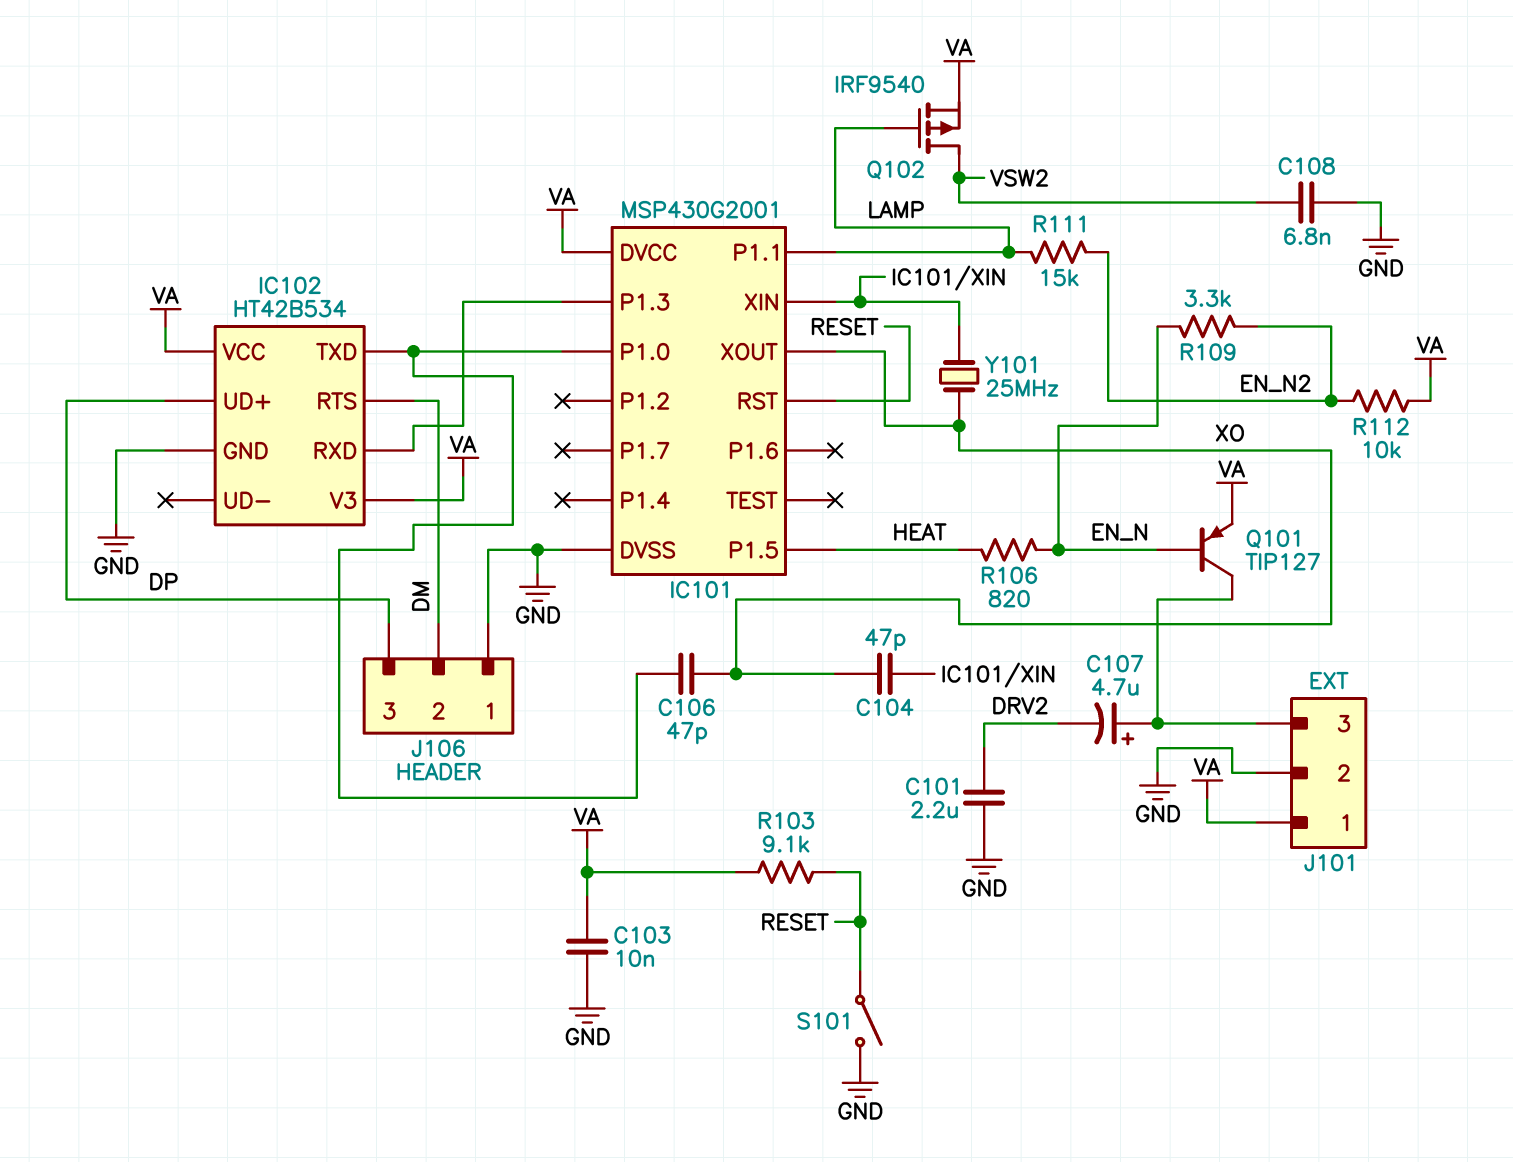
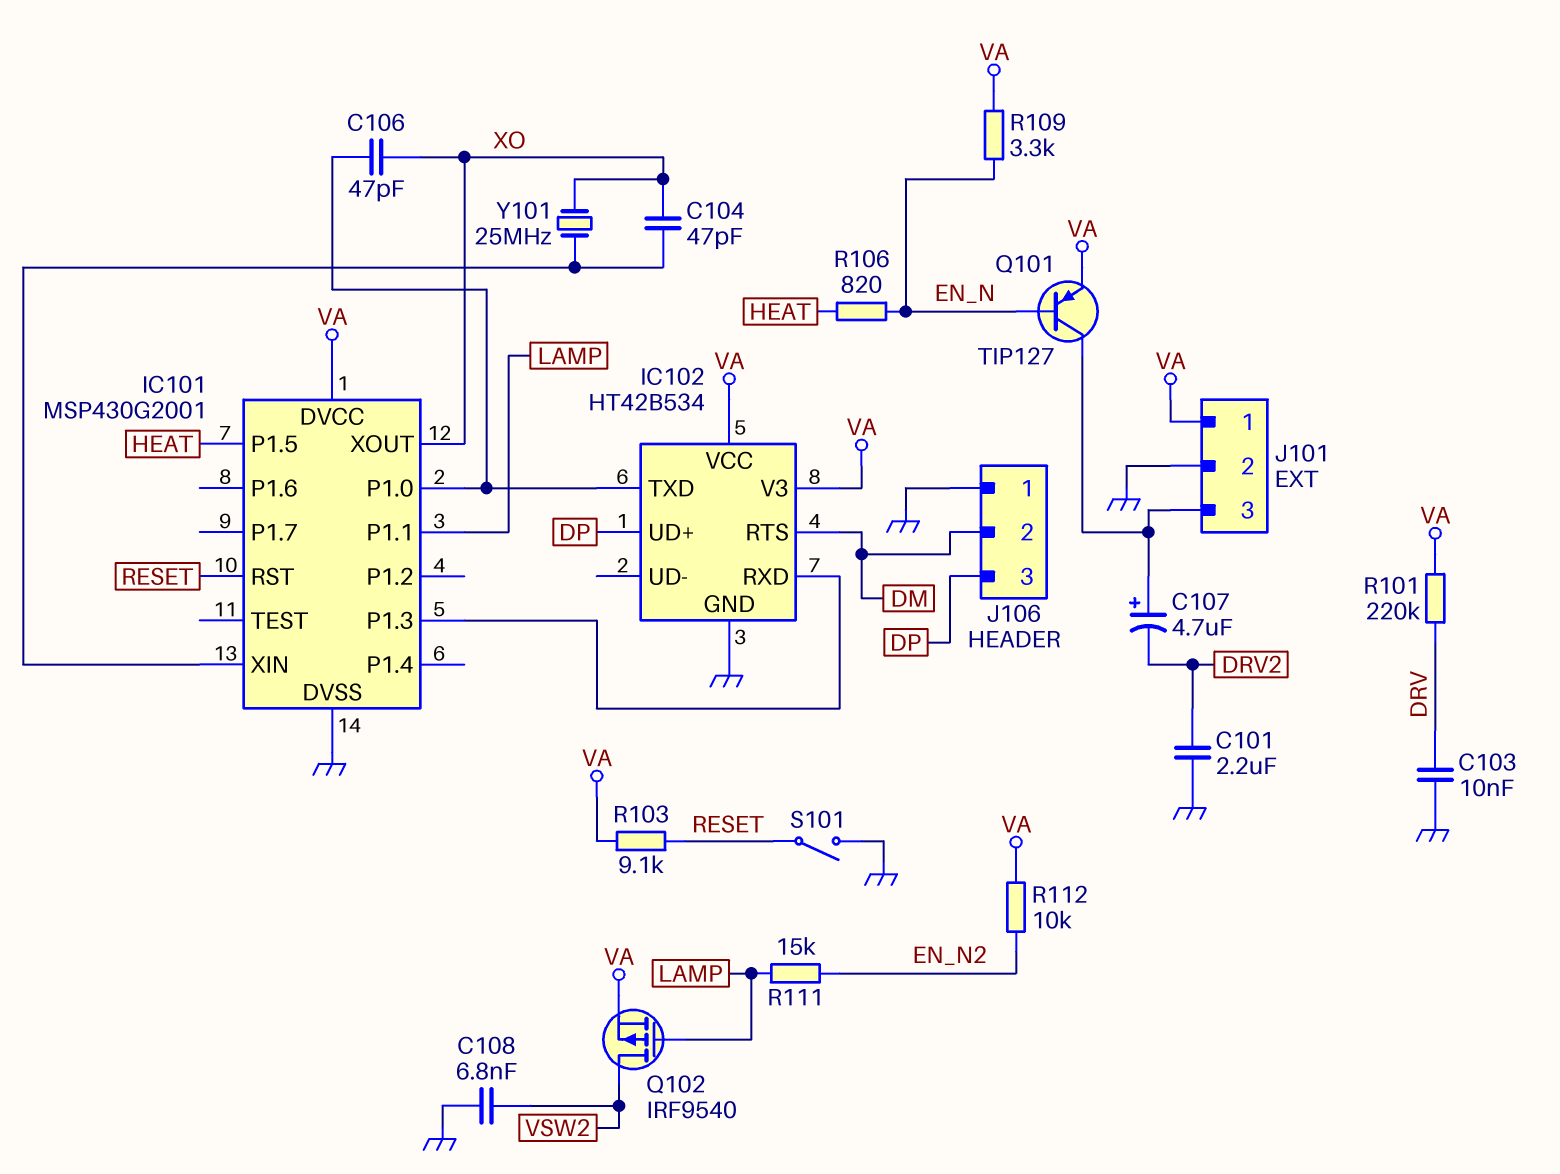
C103: 10nF (GND, VA) -> 10nF (DRV, GND)
R101: none -> 220k (DRV, VA)
R109: 3.3k (EN_N, EN_N2) -> 3.3k (EN_N, VA)

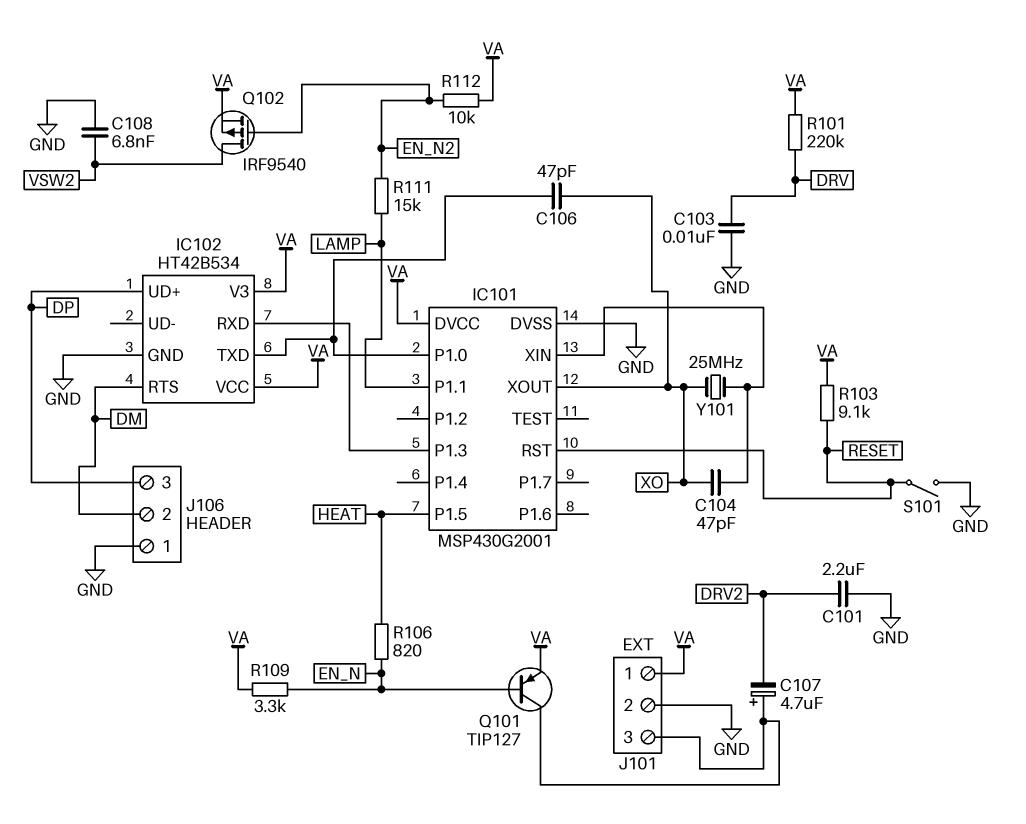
Q102: PMOS IRF9540 (G LAMP, D VSW2, S VA) -> PMOS IRF9540 (G EN_N2, D VSW2, S VA)

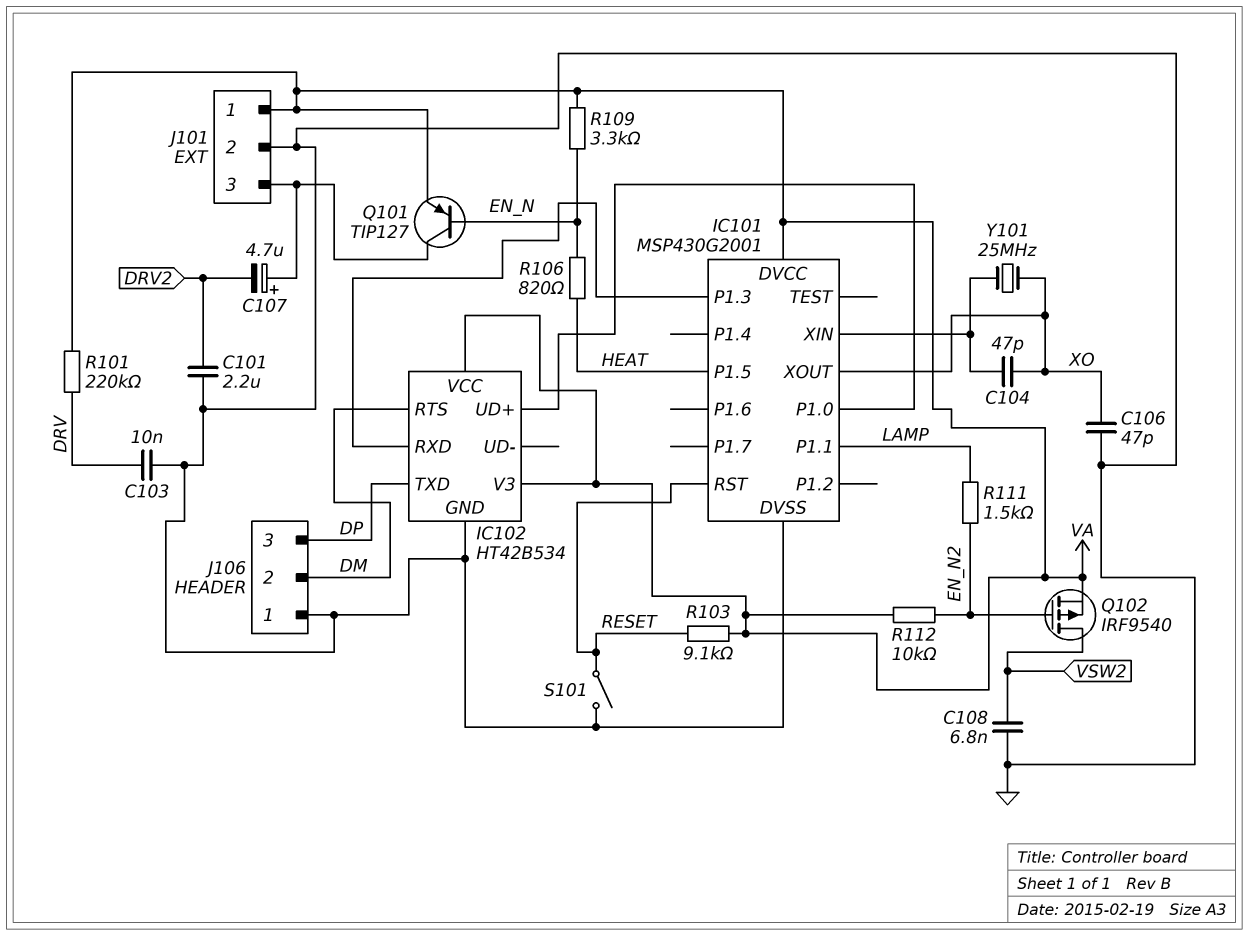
C106: 47pF (IC101/P1.0, XO) -> 47pF (GND, XO)
IC102 pin TXD: IC101/P1.0 -> DP
IC102 pin UD+: DP -> IC101/P1.0
R111: 15k (EN_N2, LAMP) -> 1.5k (EN_N2, LAMP)

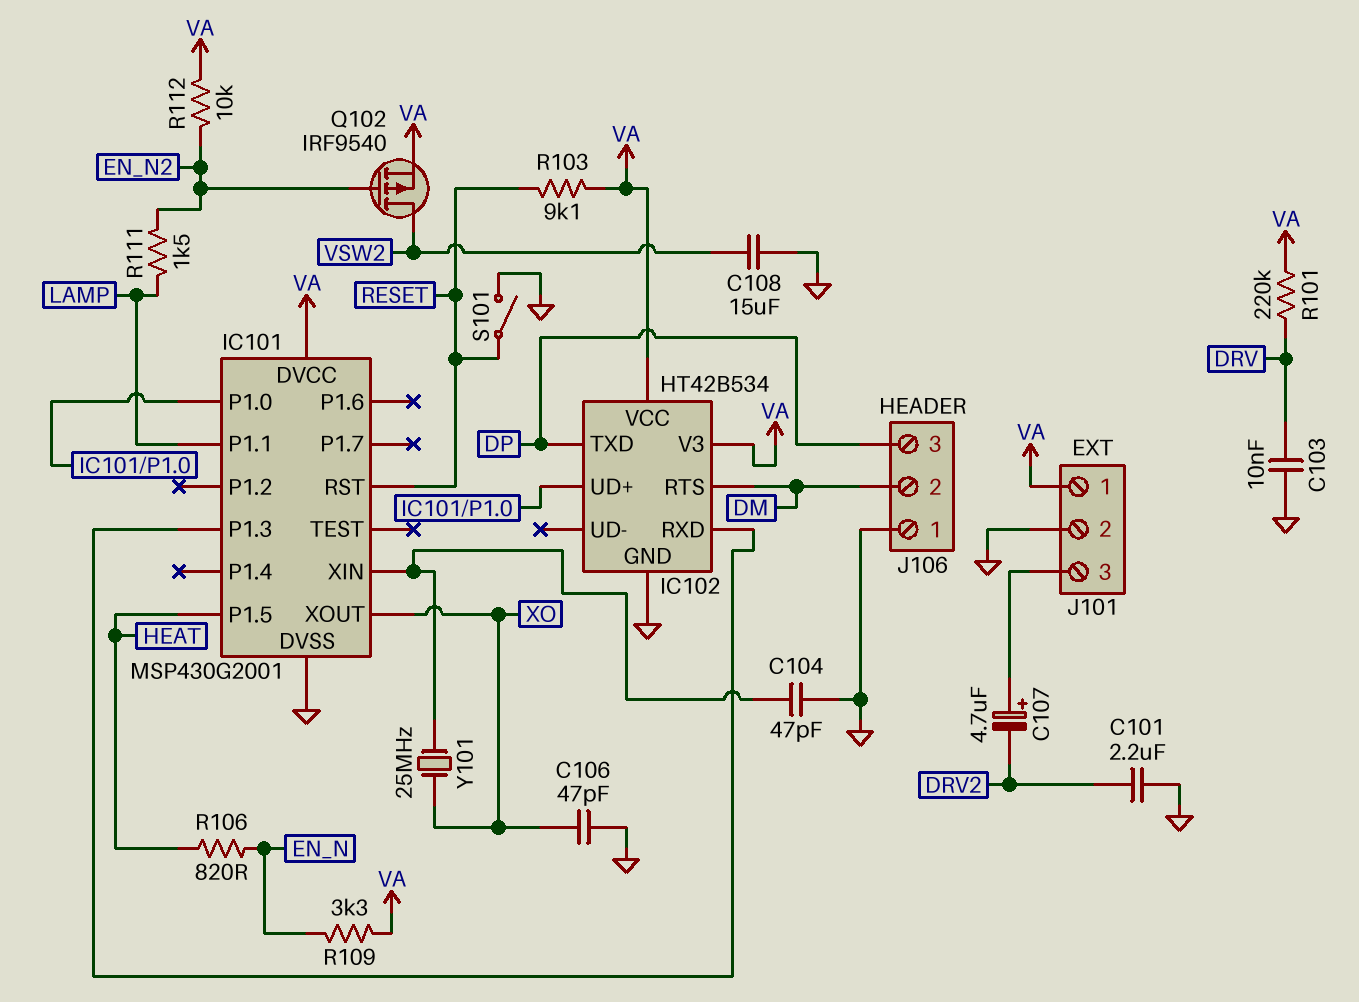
C104: 47pF (IC101/XIN, XO) -> 47pF (GND, IC101/XIN)
C108: 6.8nF (GND, VSW2) -> 15uF (GND, VSW2)
Q101: PNP TIP127 (B EN_N, C J101/3, E VA) -> none

